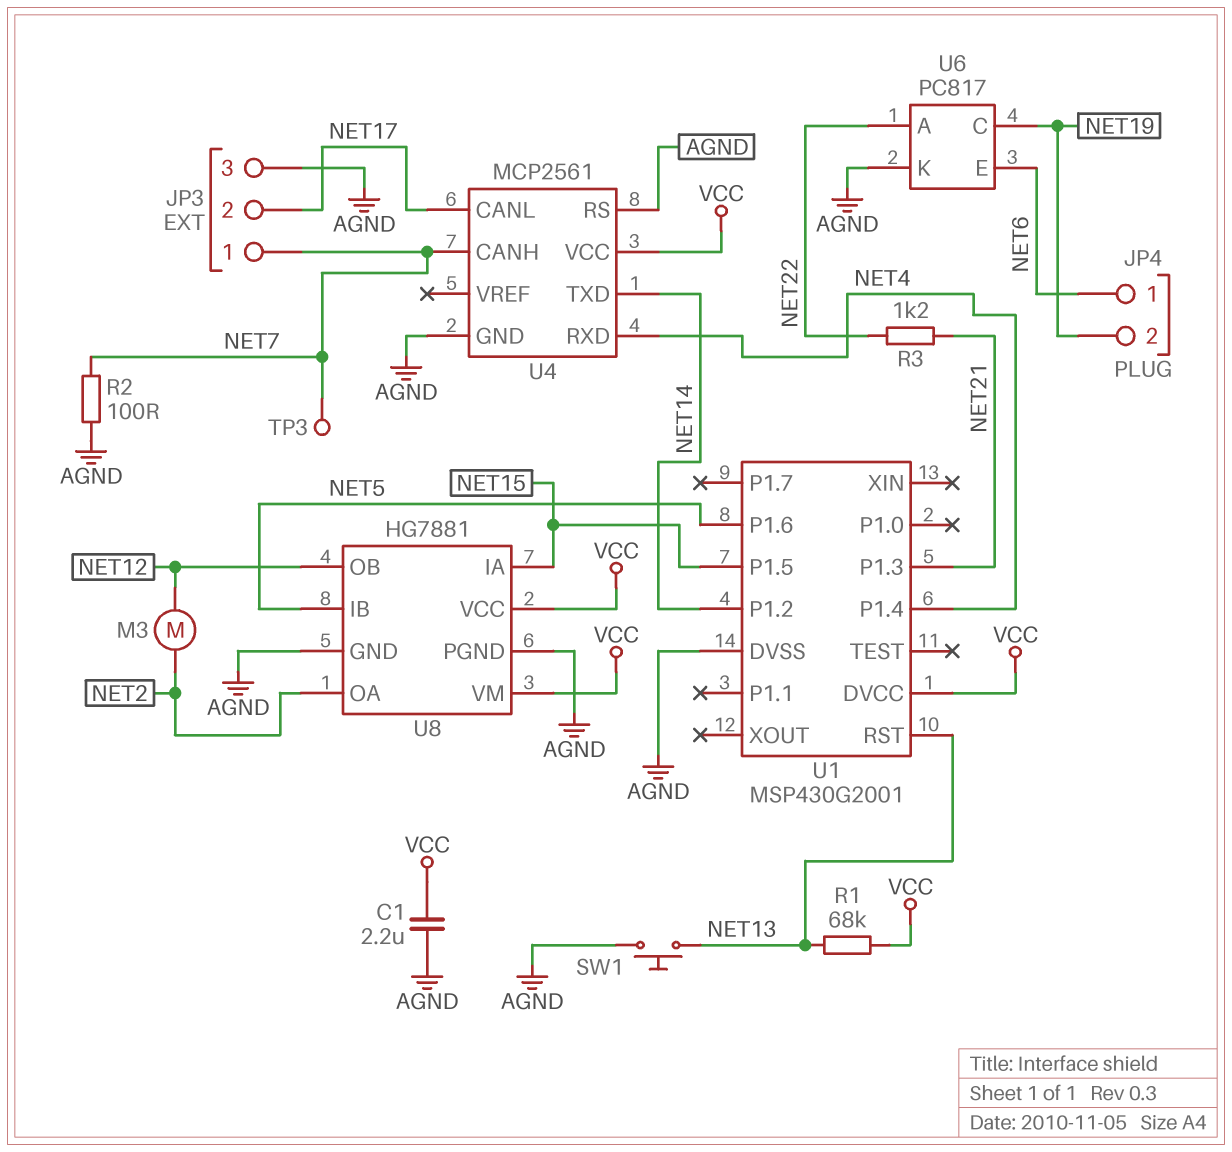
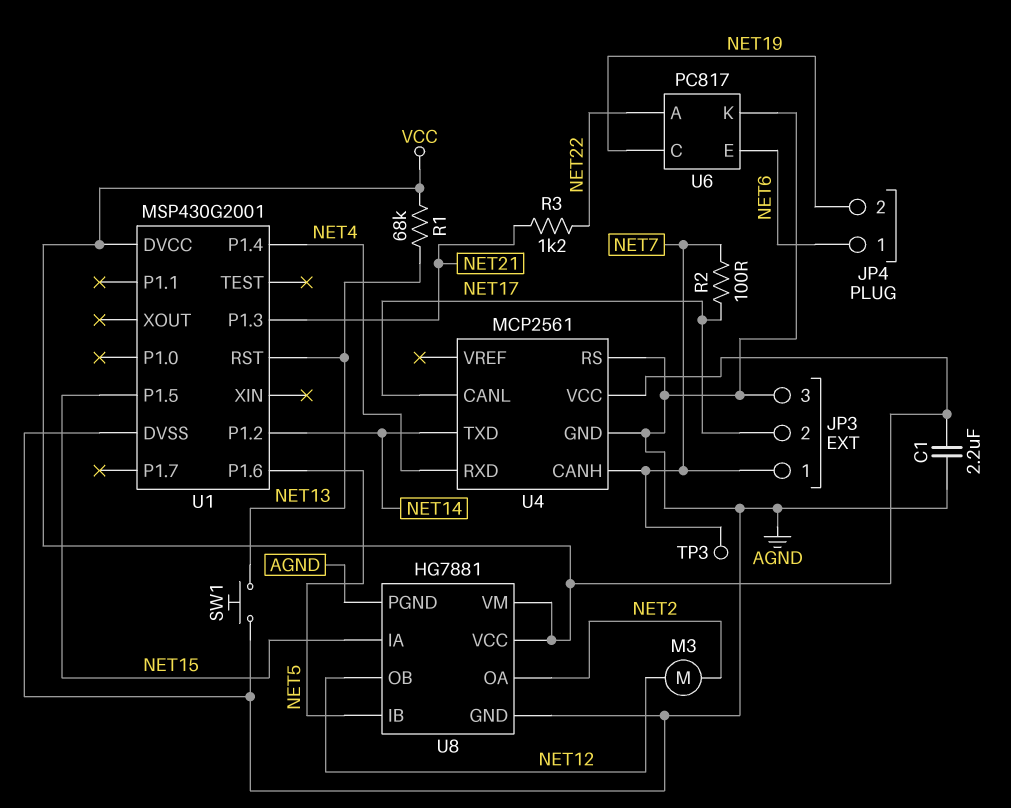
R2: 100 (AGND, NET7) -> 100 (NET7, NET17)

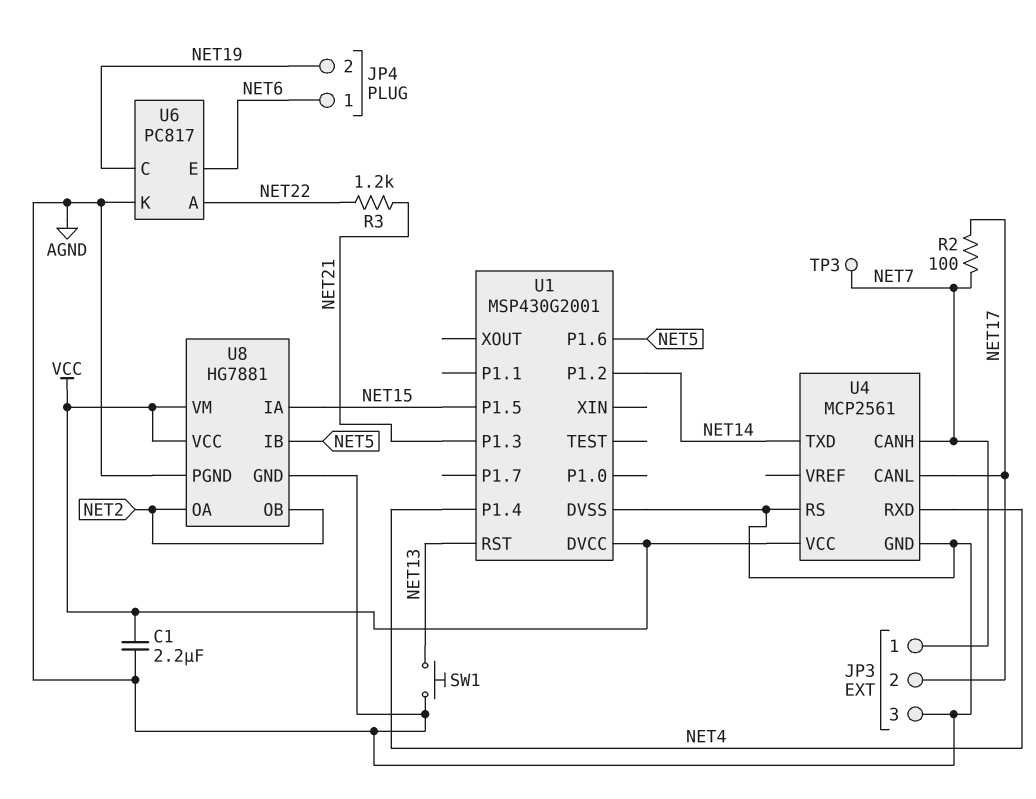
M3: motor (NET2, NET12) -> none
R1: 68k (NET13, VCC) -> none
U8 pin OB: NET12 -> NET2

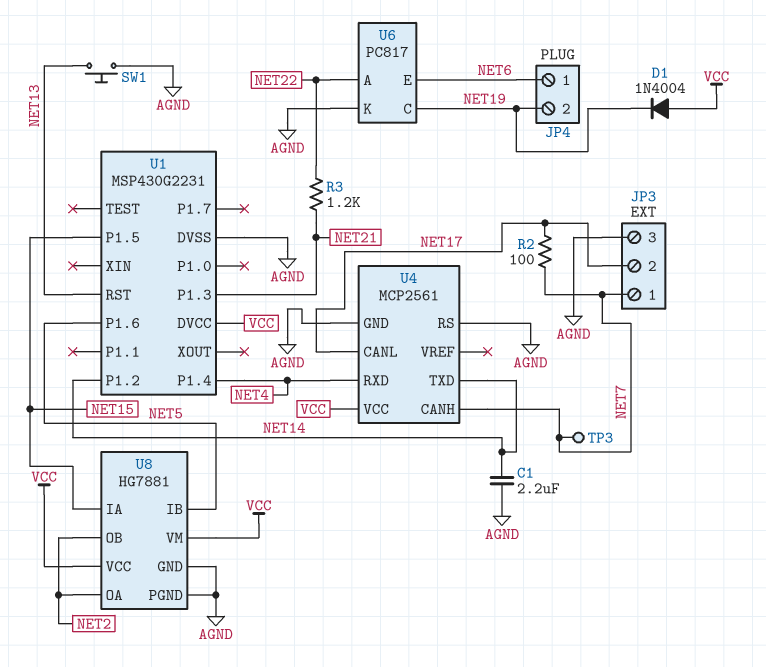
C1: 2.2uF (AGND, VCC) -> 2.2uF (AGND, NET14)
D1: none -> diode 1N4004 (A VCC, K NET19)
U1: MSP430G2001 -> MSP430G2231

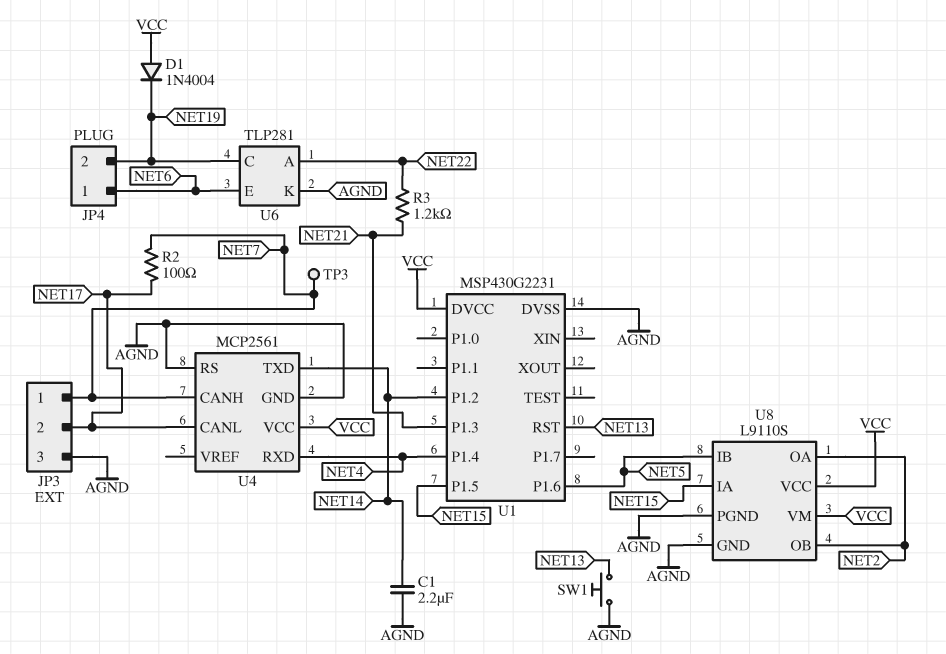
U6: PC817 -> TLP281
U8: HG7881 -> L9110S

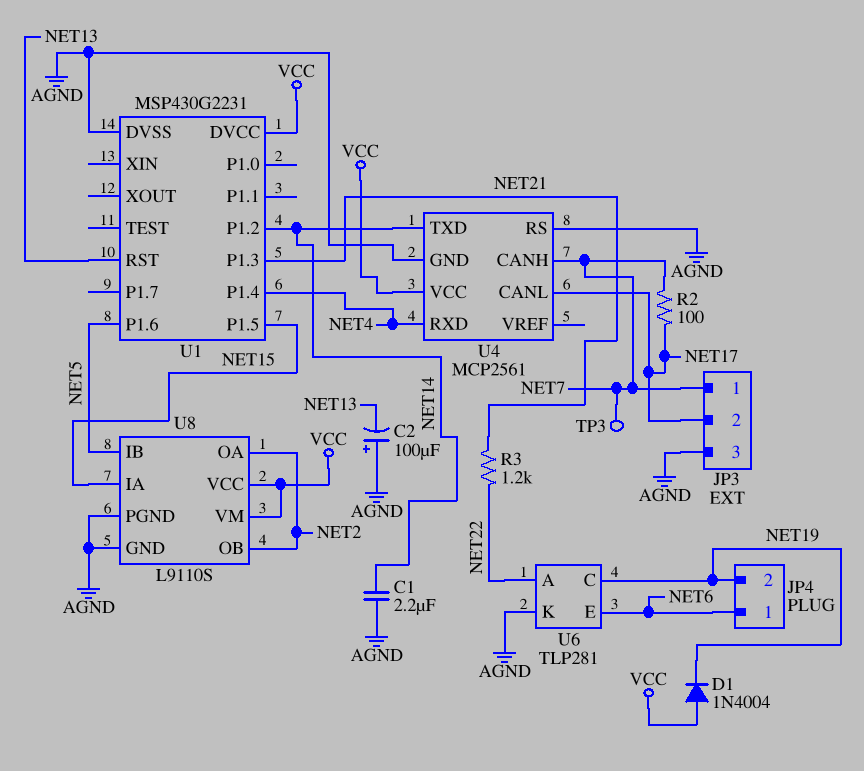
C2: none -> 100uF (plus AGND, minus NET13)
SW1: button (AGND, NET13) -> none

